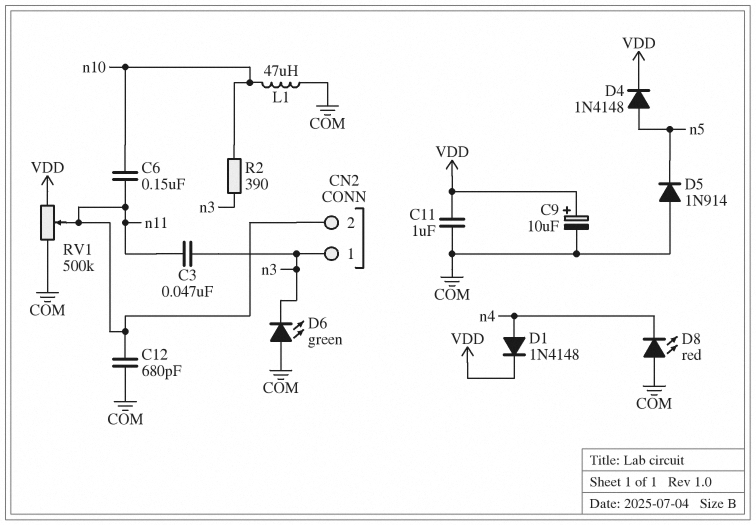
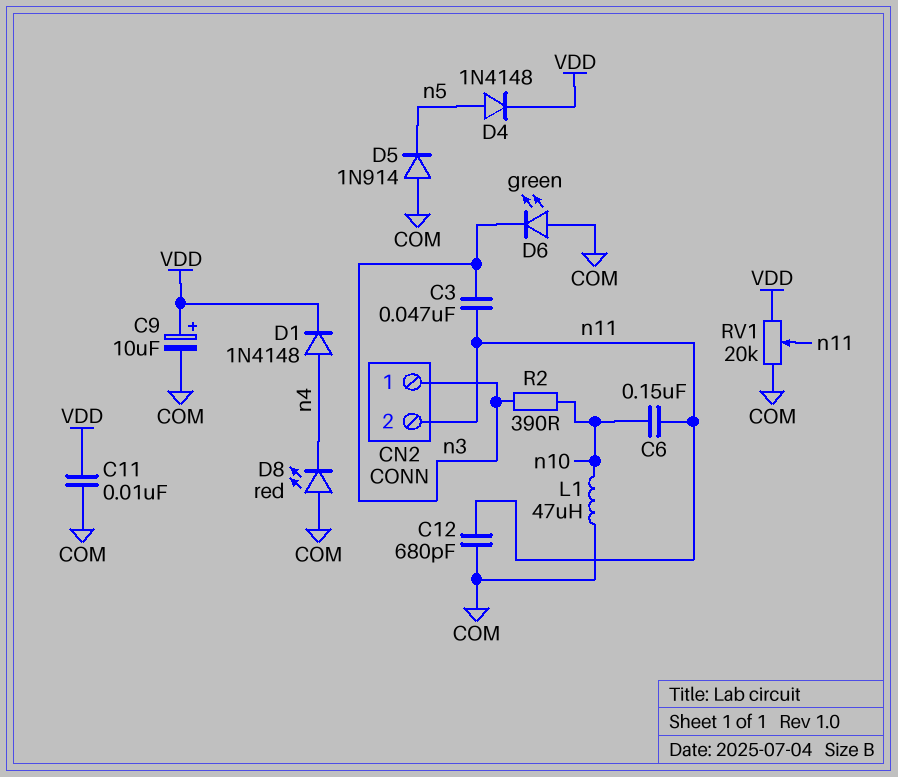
C11: 1uF (COM, VDD) -> 10nF (COM, VDD)
RV1: 500k (COM, VDD, wiper n11) -> 20k (COM, VDD, wiper n11)

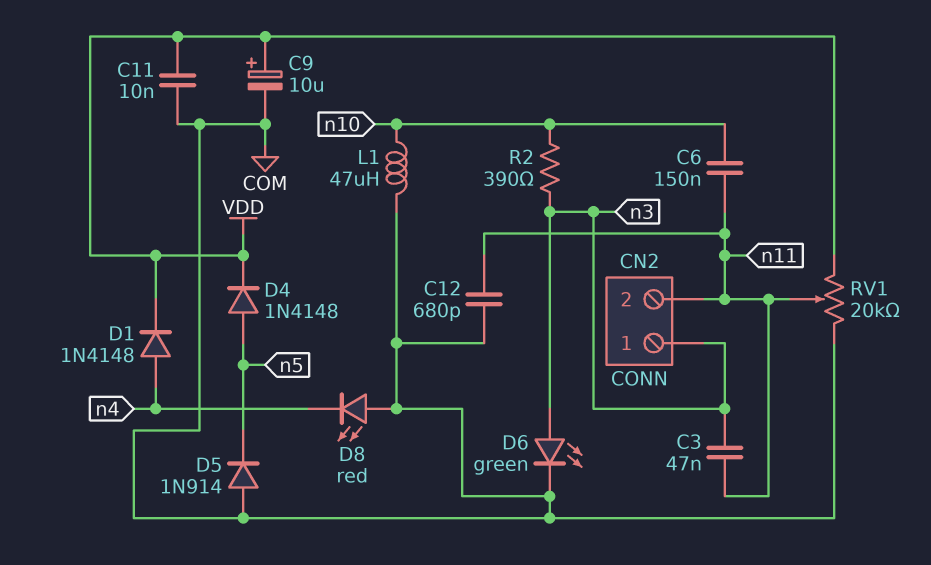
D6: LED green (A COM, K n3) -> LED green (A n3, K COM)

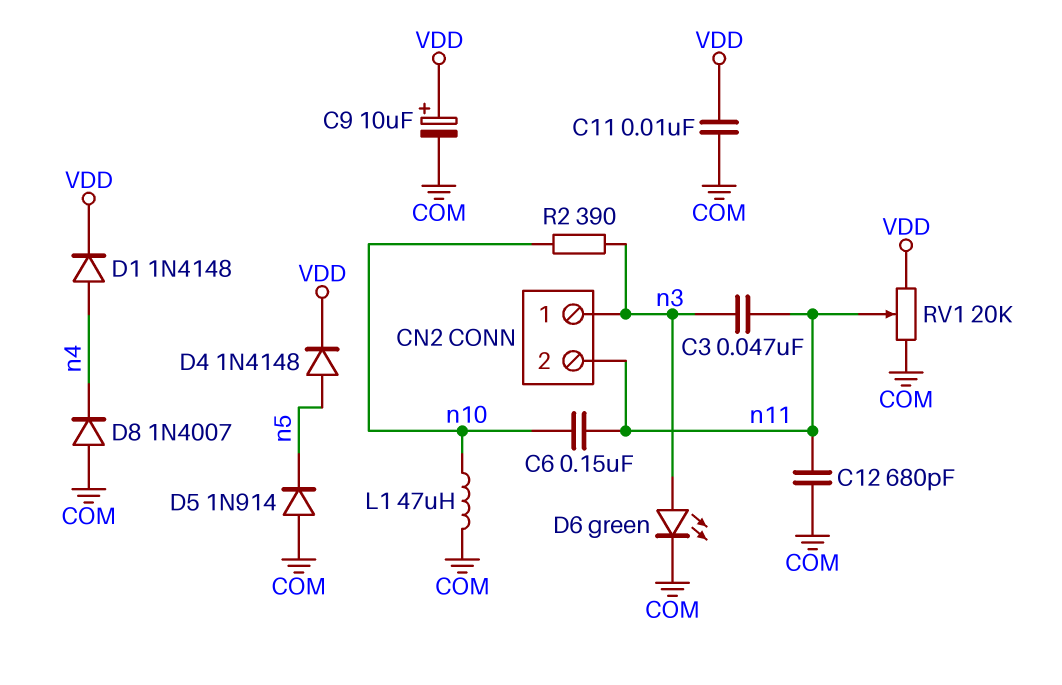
D8: LED red (A COM, K n4) -> diode 1N4007 (A COM, K n4)

